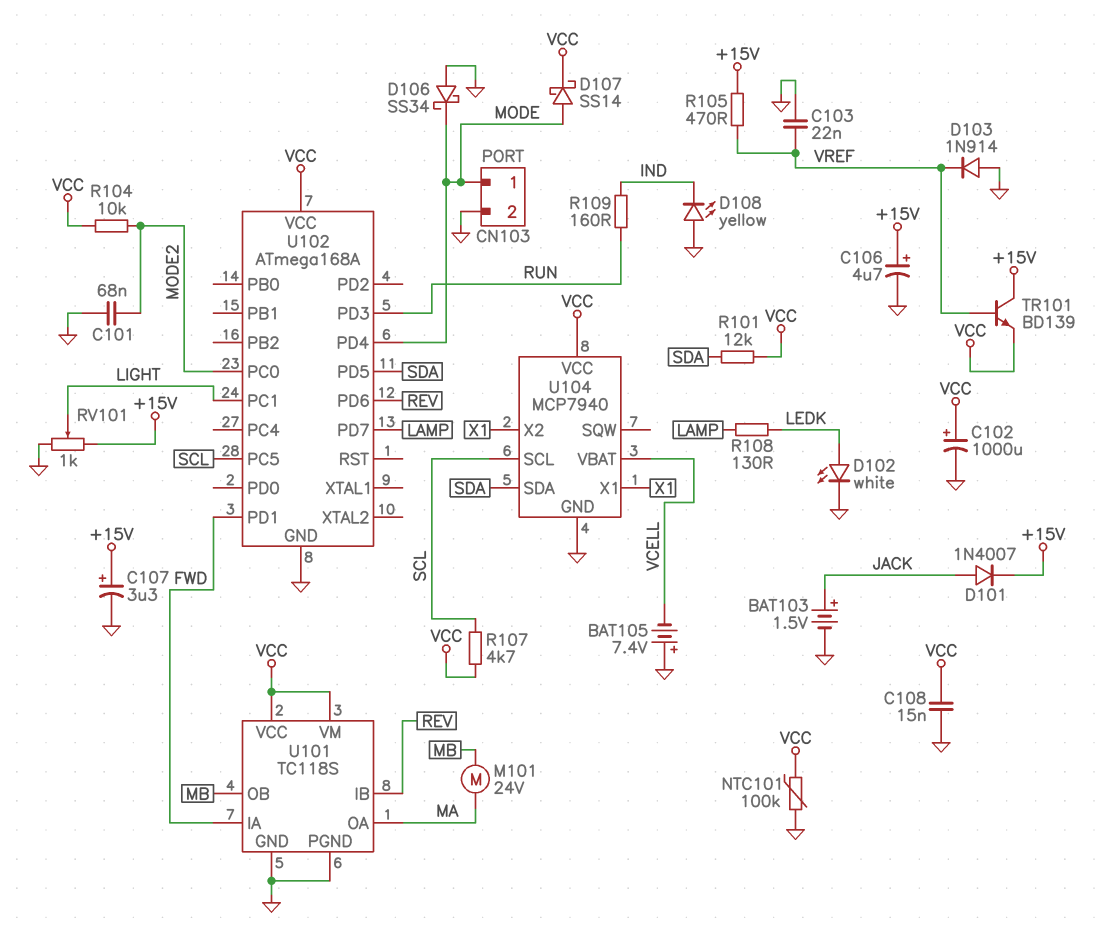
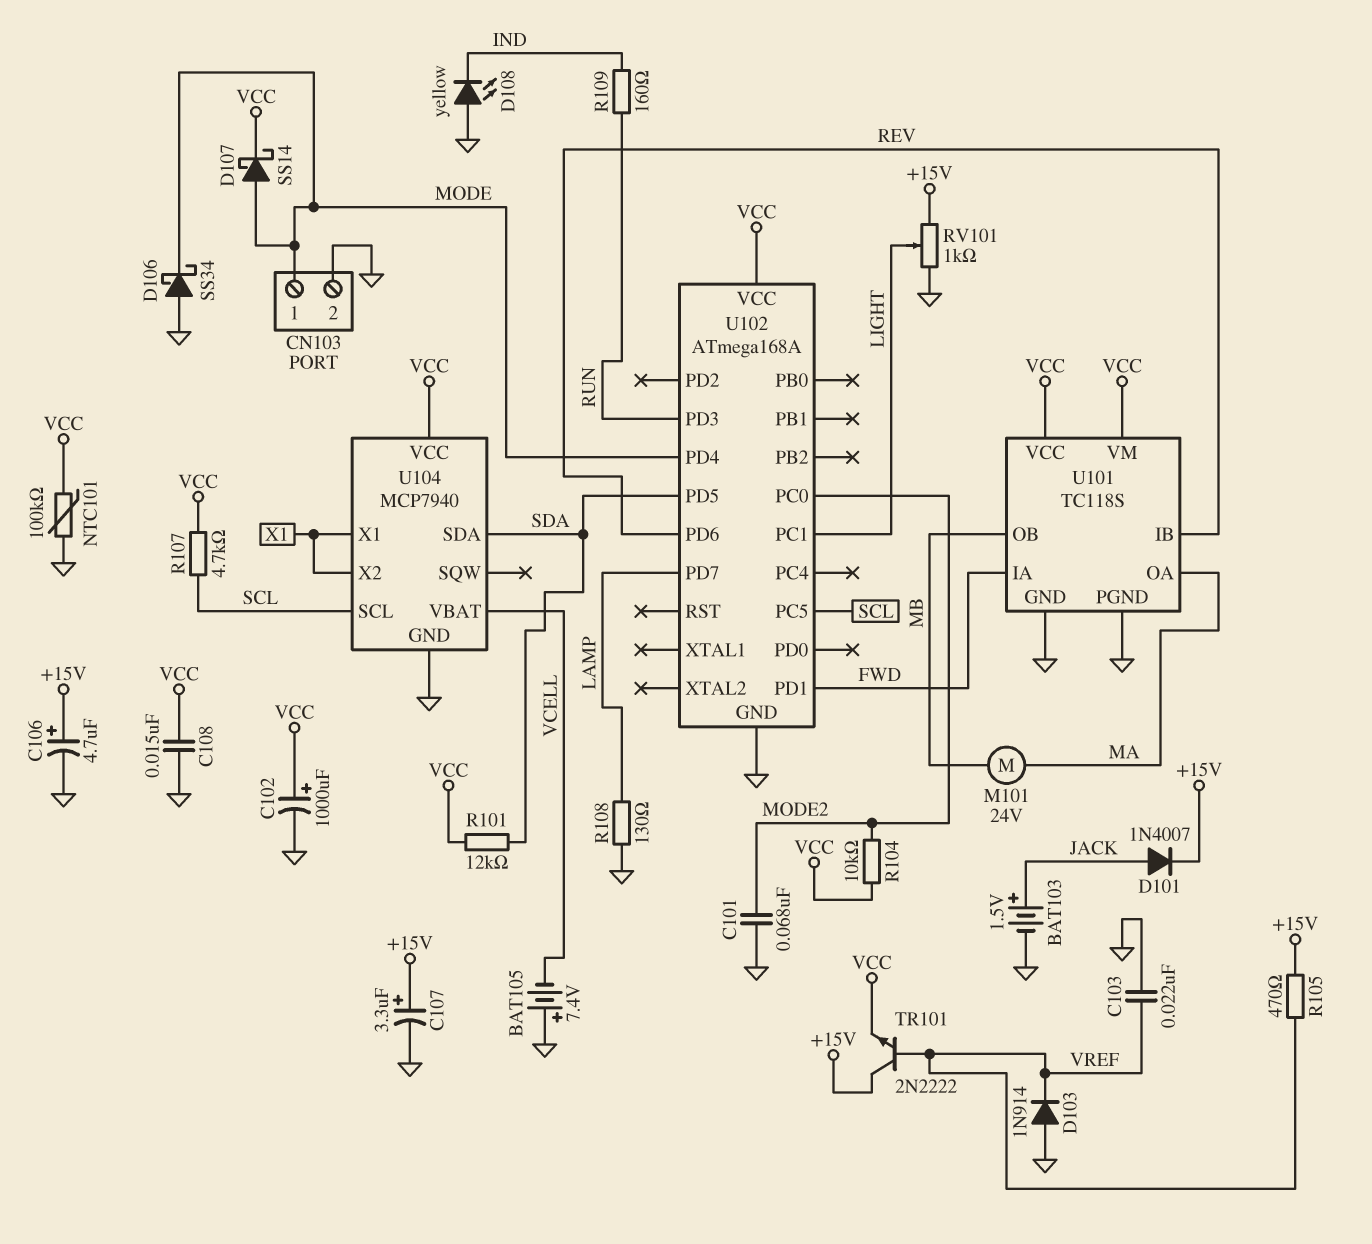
D102: LED white (A LEDK, K GND) -> none
R108: 130 (LAMP, LEDK) -> 130 (GND, LAMP)
TR101: NPN BD139 (B VREF, C +15V, E VCC) -> NPN 2N2222 (B VREF, C +15V, E VCC)

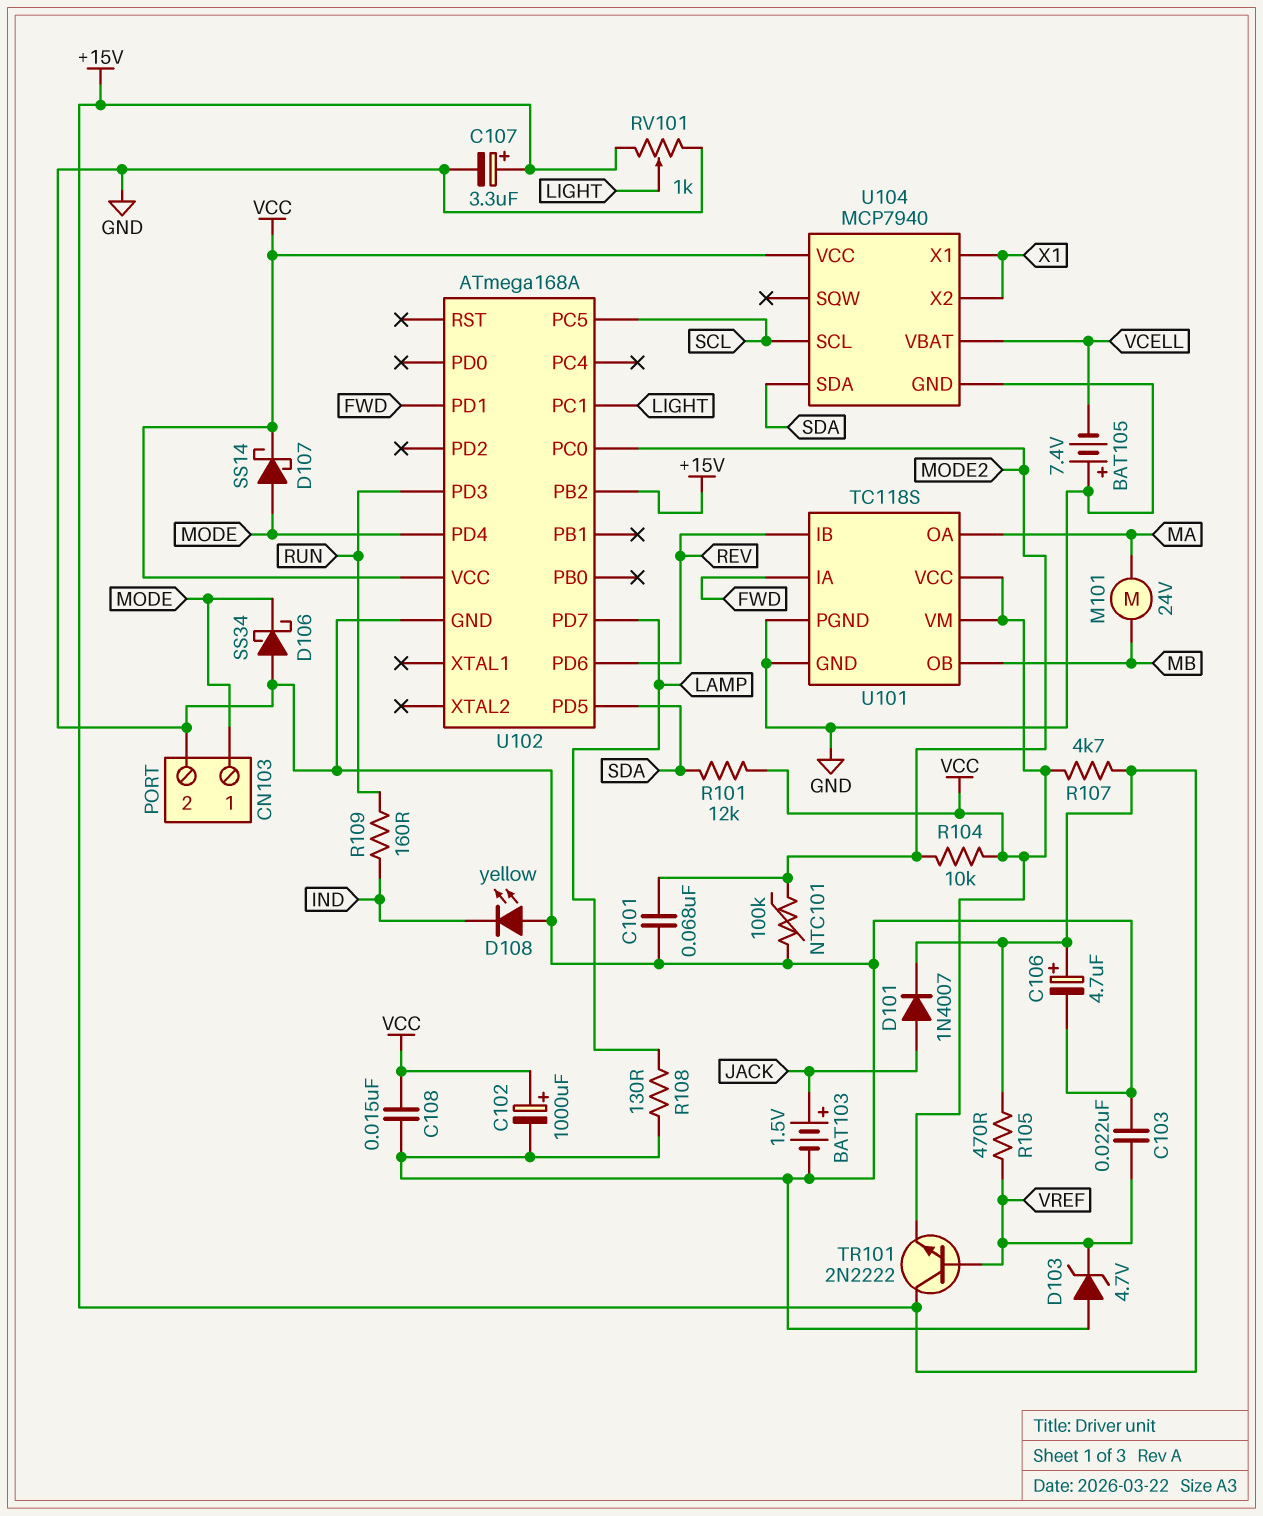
D103: diode 1N914 (A GND, K VREF) -> zener 4.7V (A GND, K VREF)
NTC101: 100k (GND, VCC) -> 100k (GND, MODE2)
R107: 4.7k (SCL, VCC) -> 4.7k (+15V, VCC)
U102 pin PB2: none -> +15V

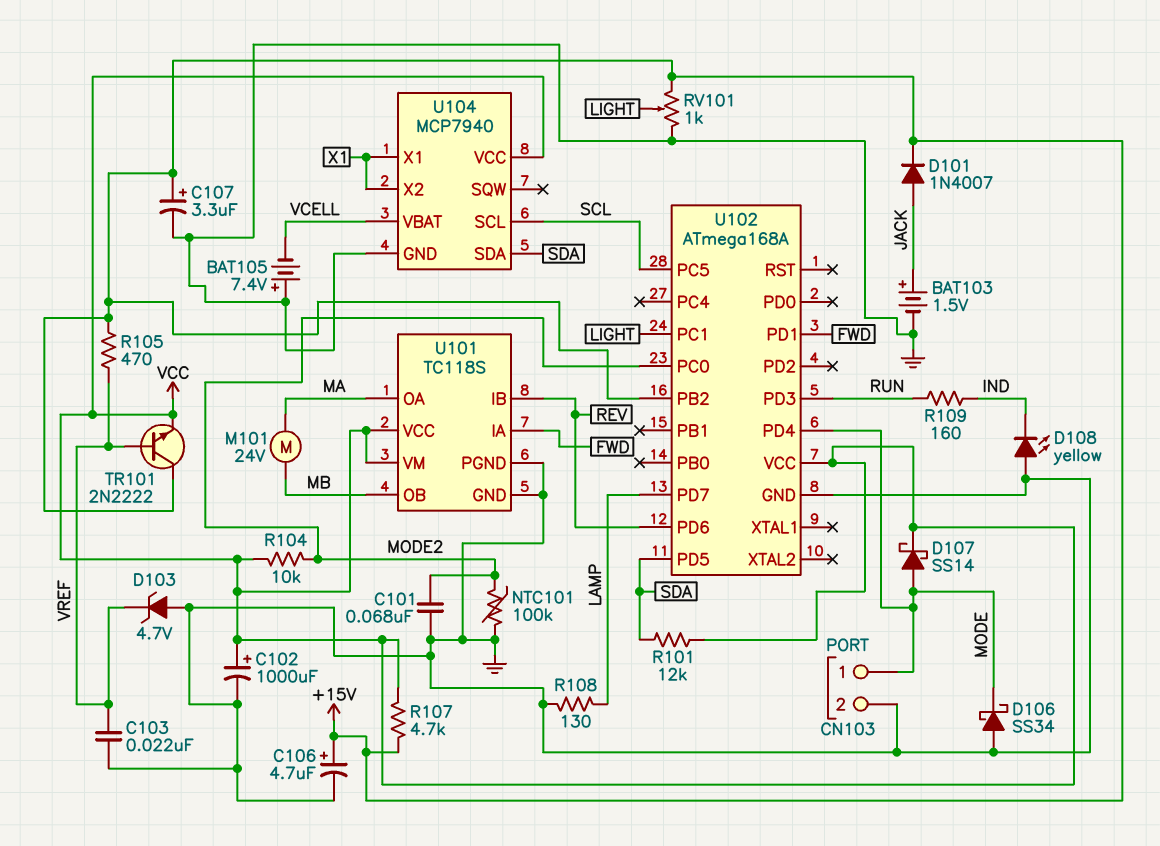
C108: 15nF (GND, VCC) -> none

